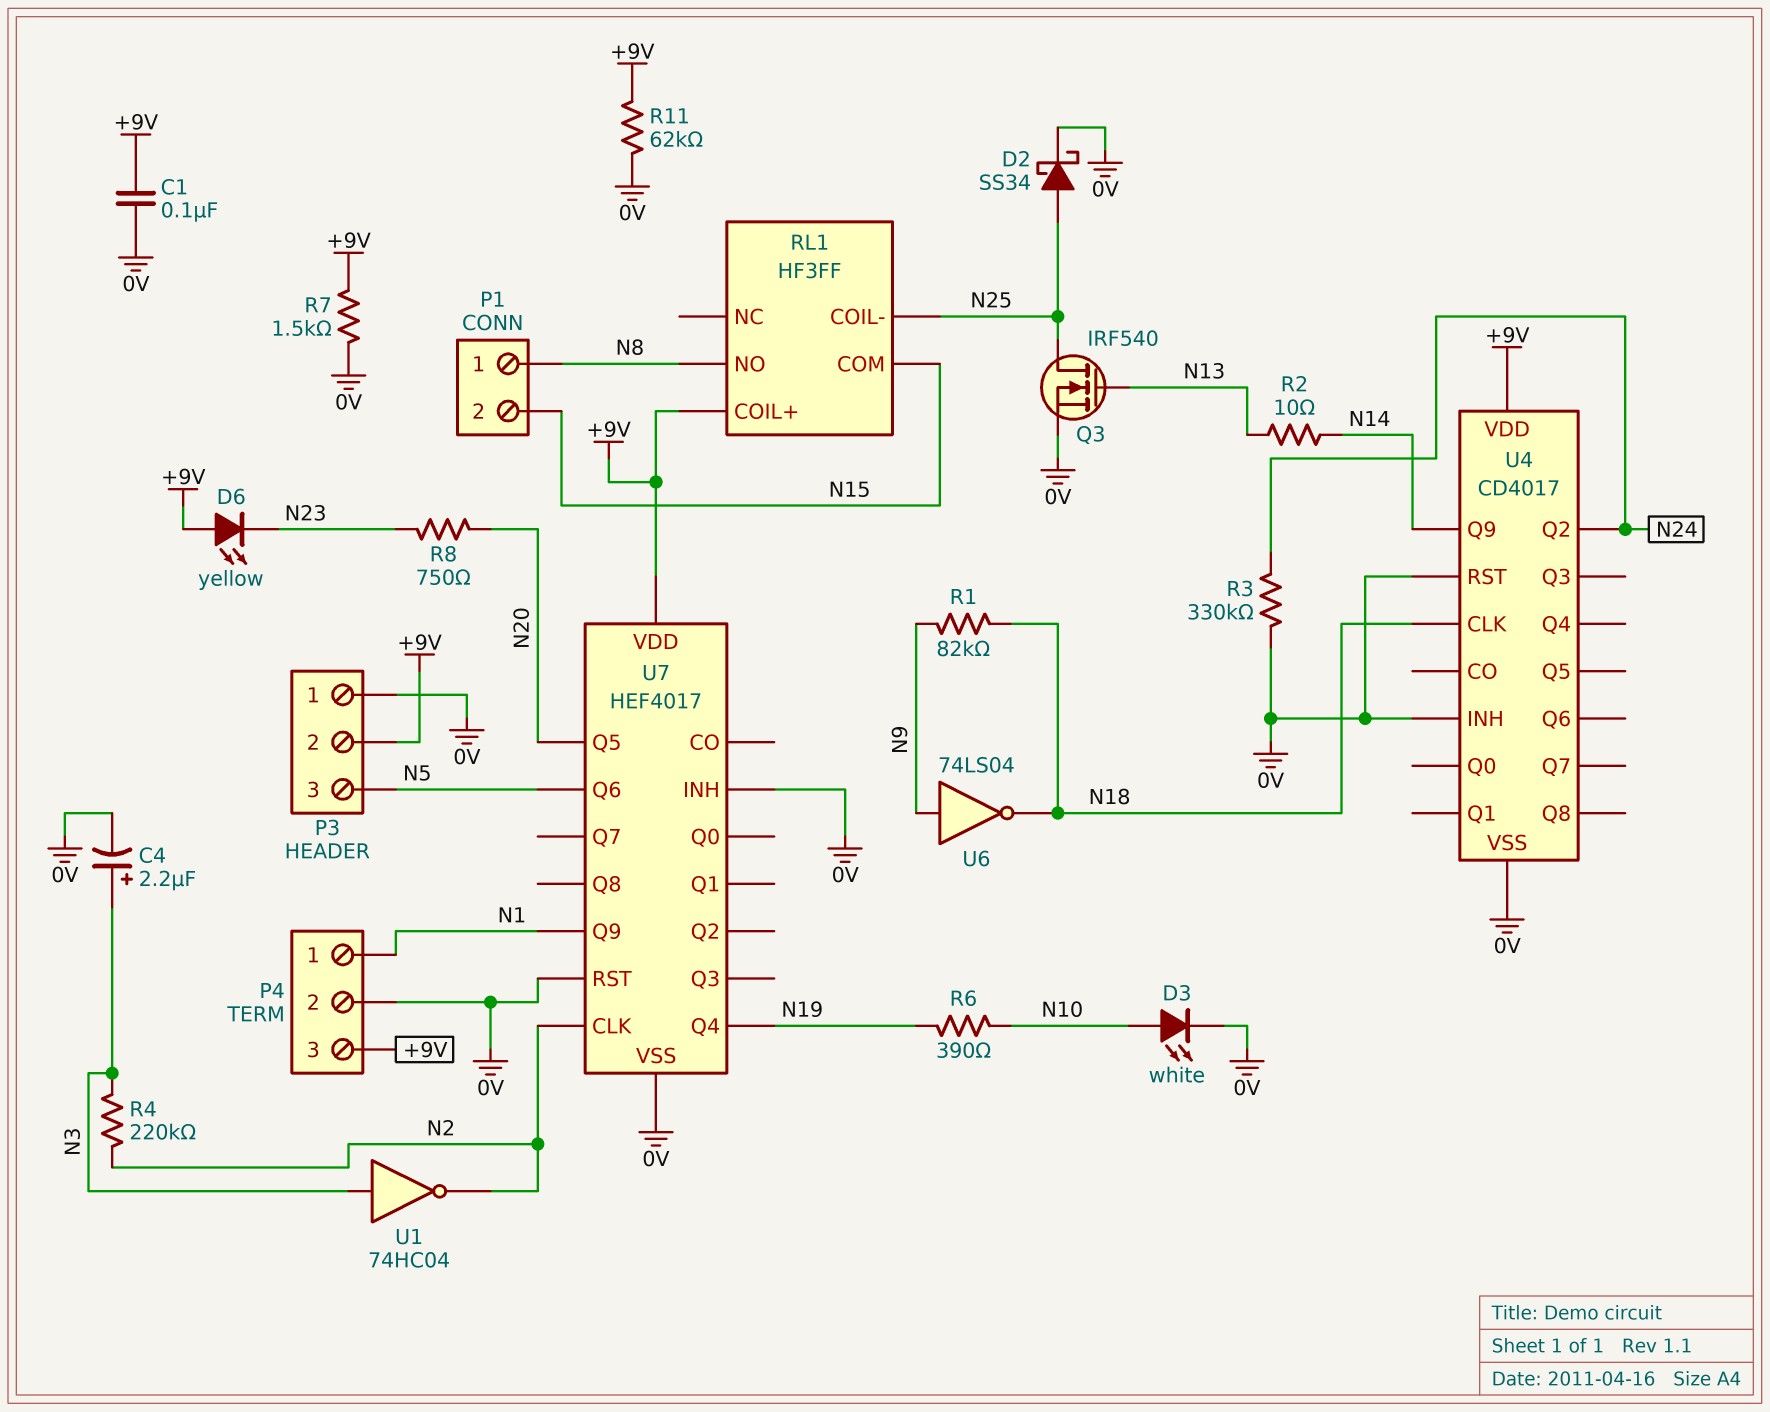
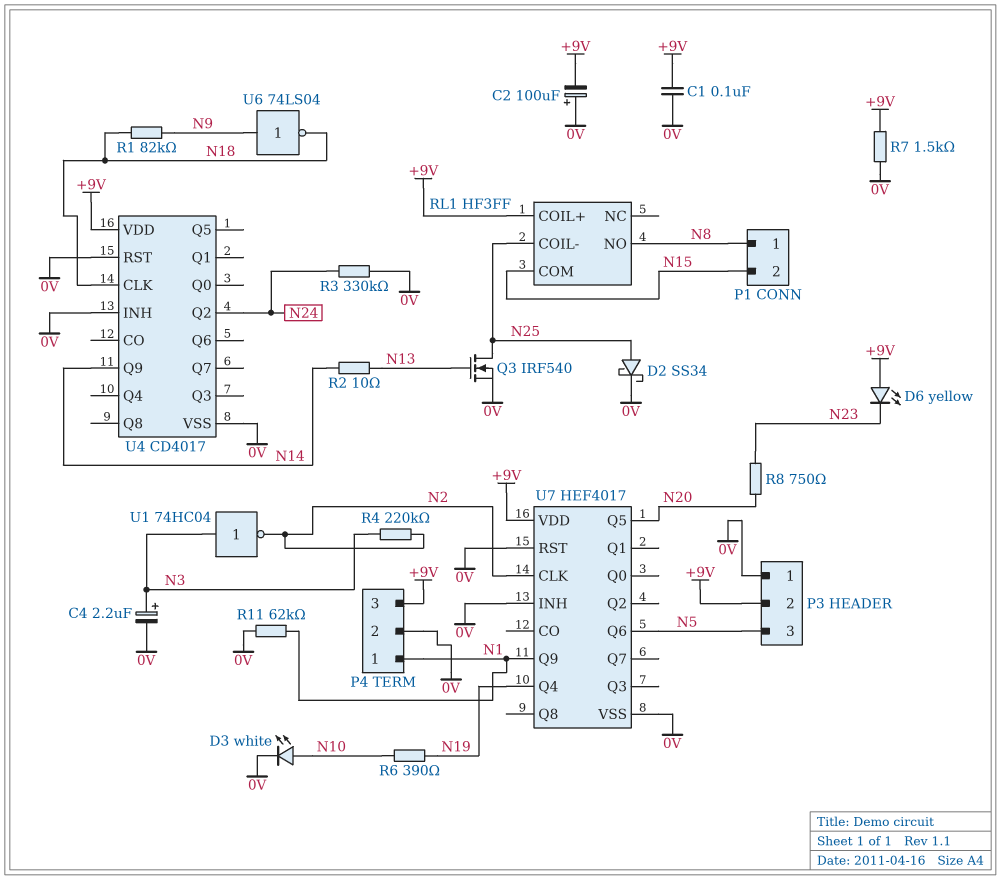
C2: none -> 100uF (plus 0V, minus +9V)
R11: 62k (+9V, 0V) -> 62k (0V, N1)

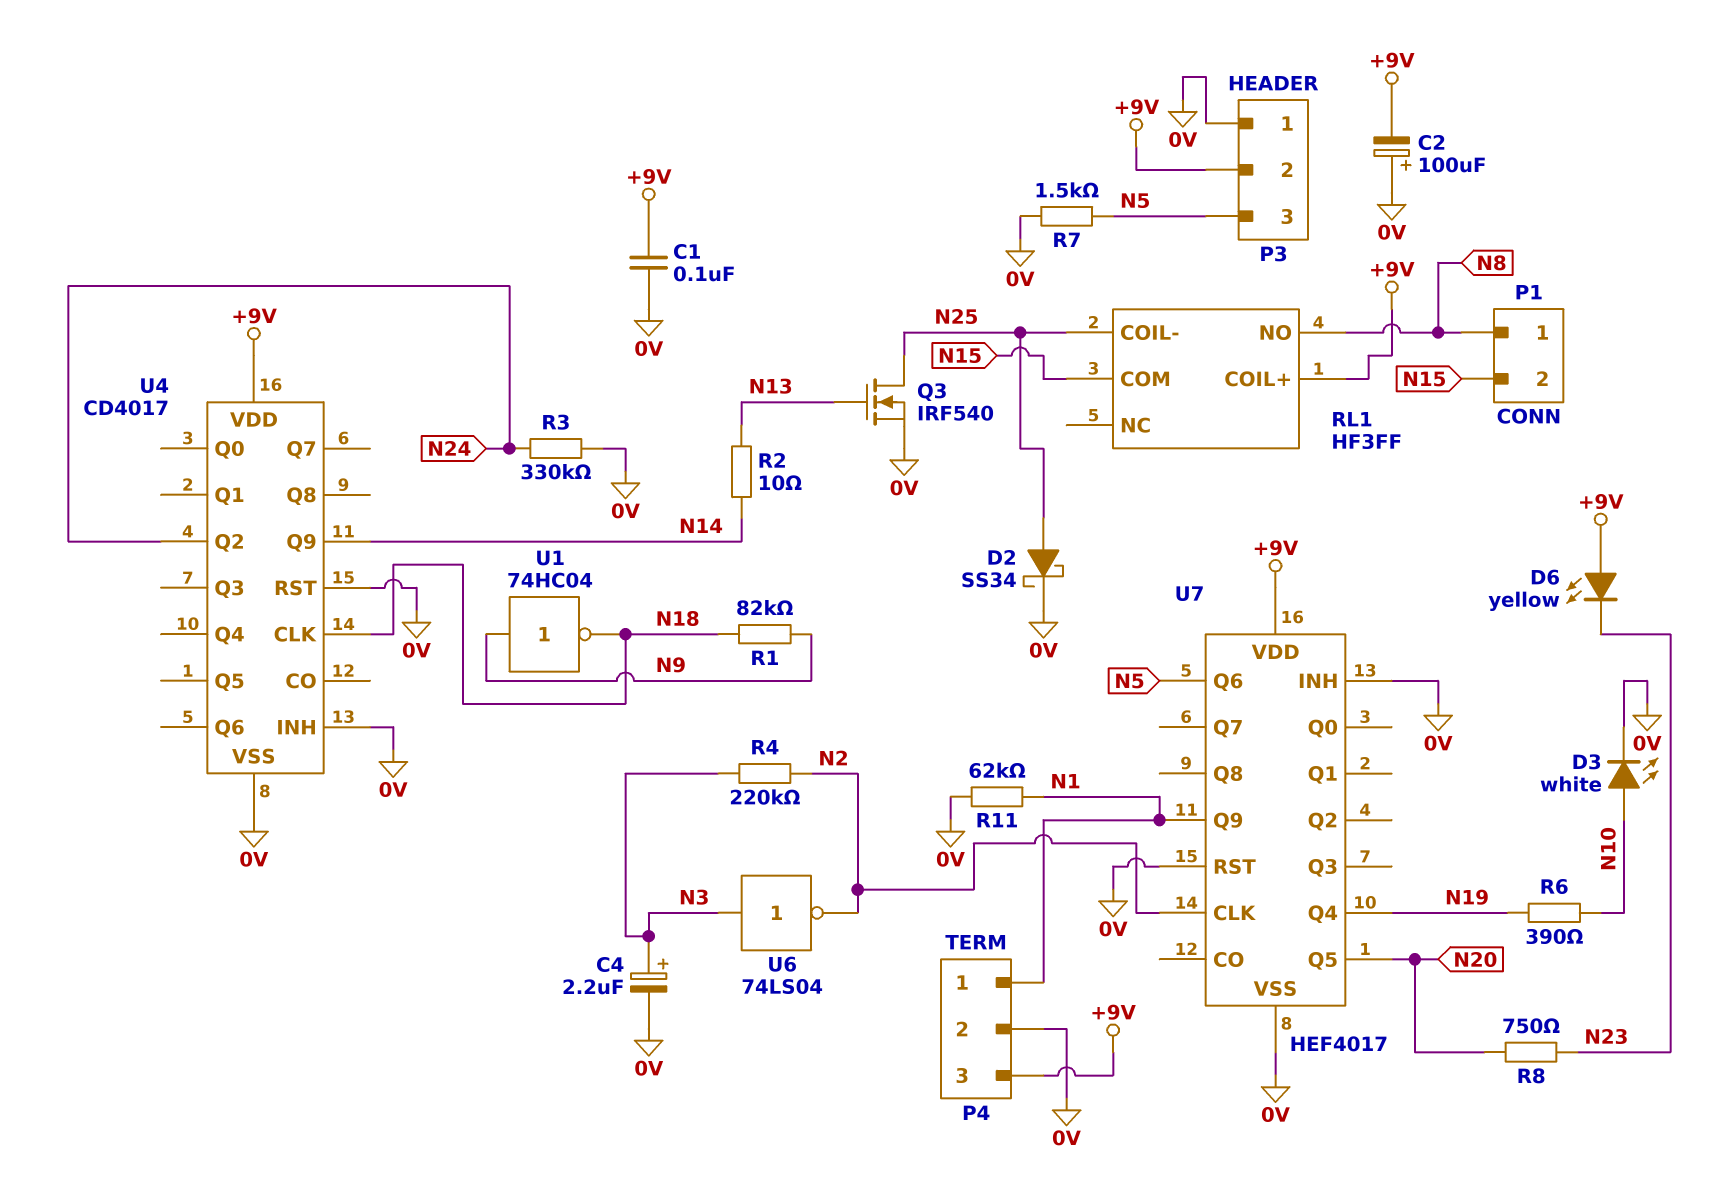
R7: 1.5k (+9V, 0V) -> 1.5k (0V, N5)
U1: NOT 74HC04 (in N3, out N2) -> NOT 74HC04 (in N9, out N18)
U6: NOT 74LS04 (in N9, out N18) -> NOT 74LS04 (in N3, out N2)

